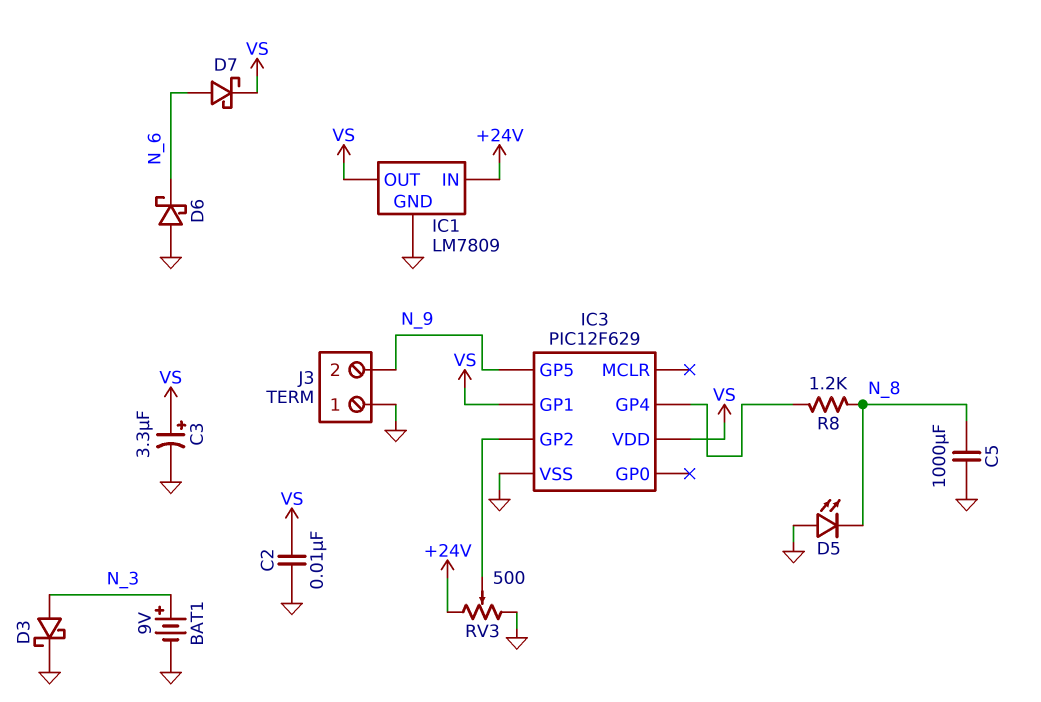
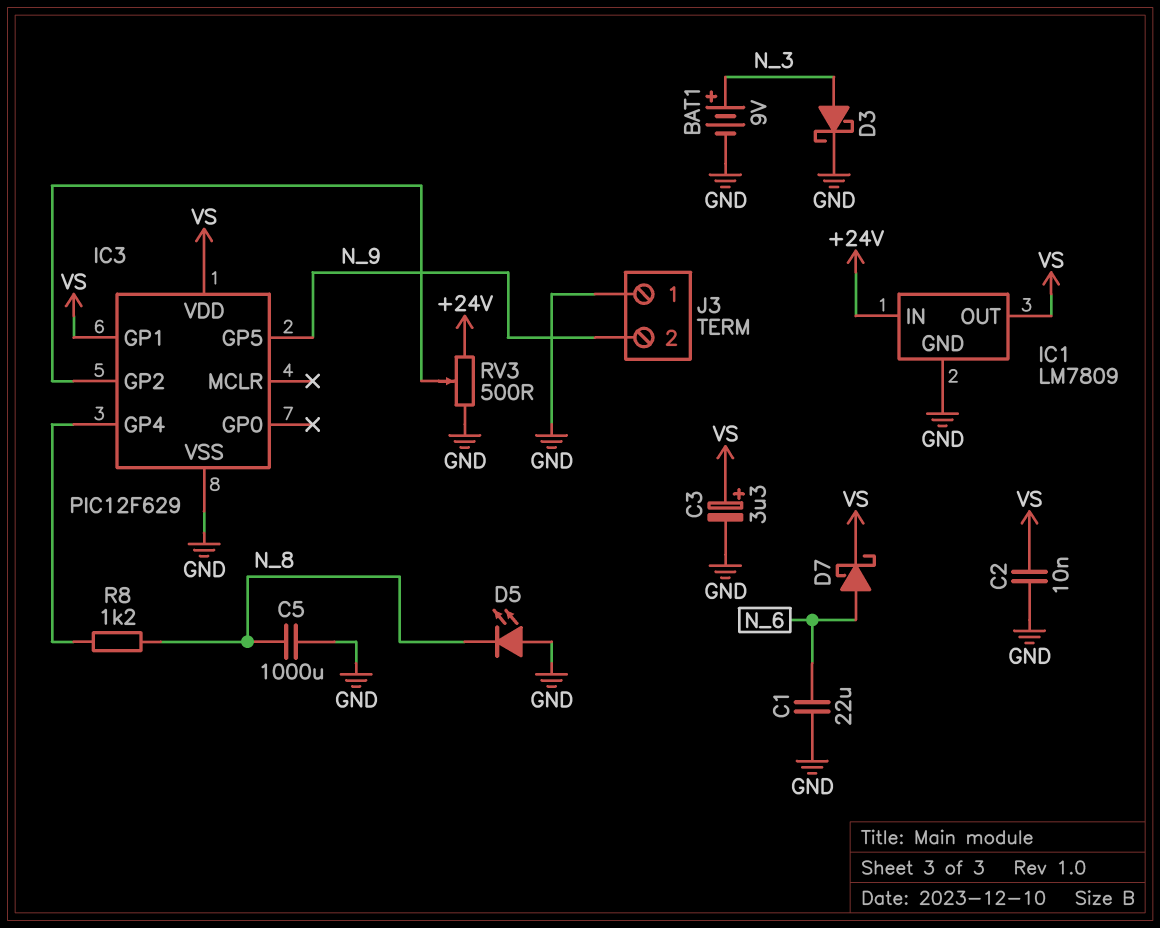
C1: none -> 22uF (GND, N_6)
D6: schottky (A GND, K N_6) -> none

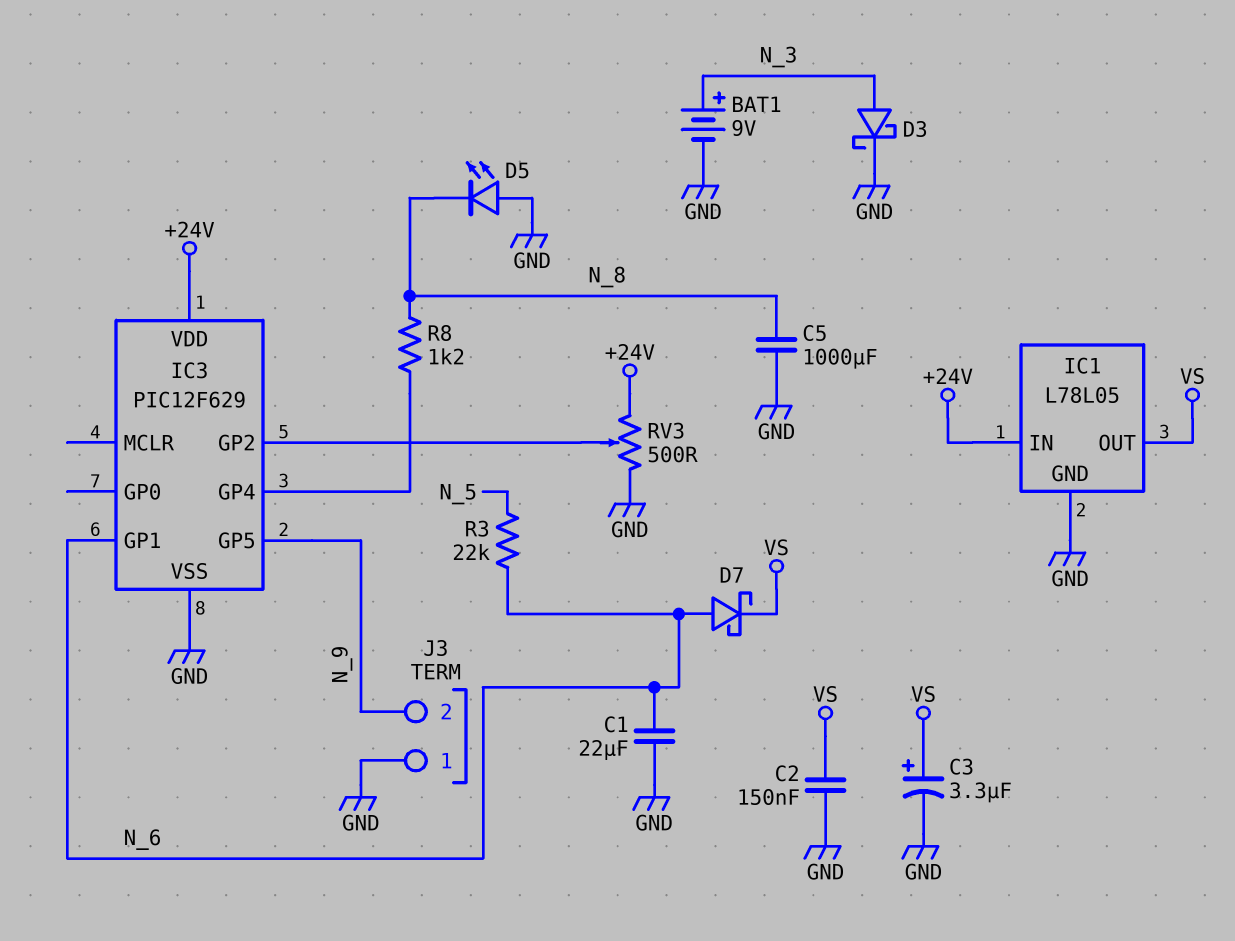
C2: 10nF (GND, VS) -> 150nF (GND, VS)
IC1: LM7809 -> L78L05
IC3 pin GP1: VS -> N_6
IC3 pin VDD: VS -> +24V
R3: none -> 22k (N_5, N_6)

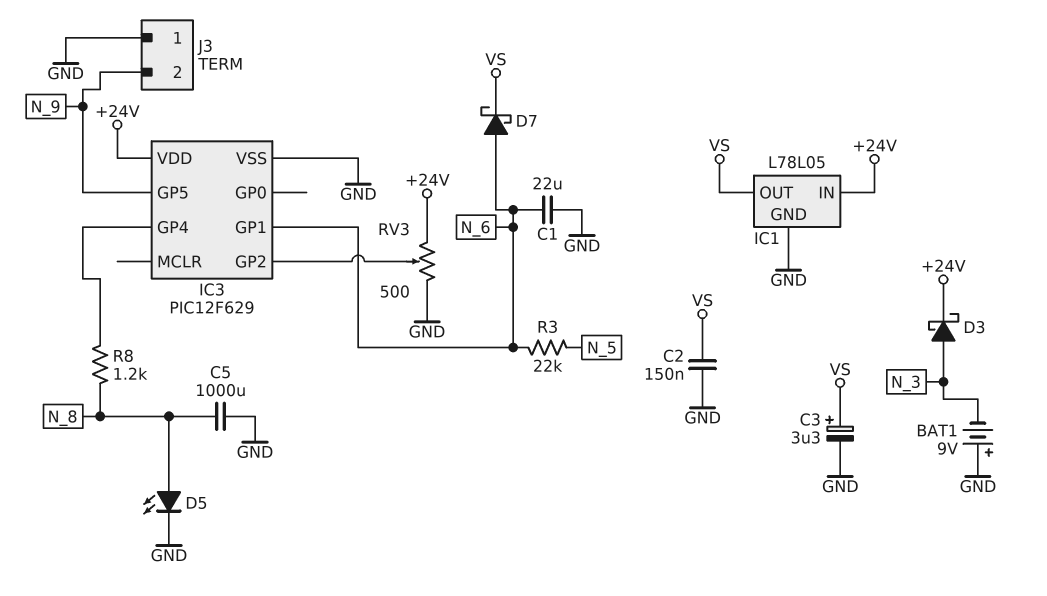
BAT1: 9V (plus N_3, minus GND) -> 9V (plus GND, minus N_3)
D3: schottky (A N_3, K GND) -> schottky (A N_3, K +24V)
D5: LED (A GND, K N_8) -> LED (A N_8, K GND)

